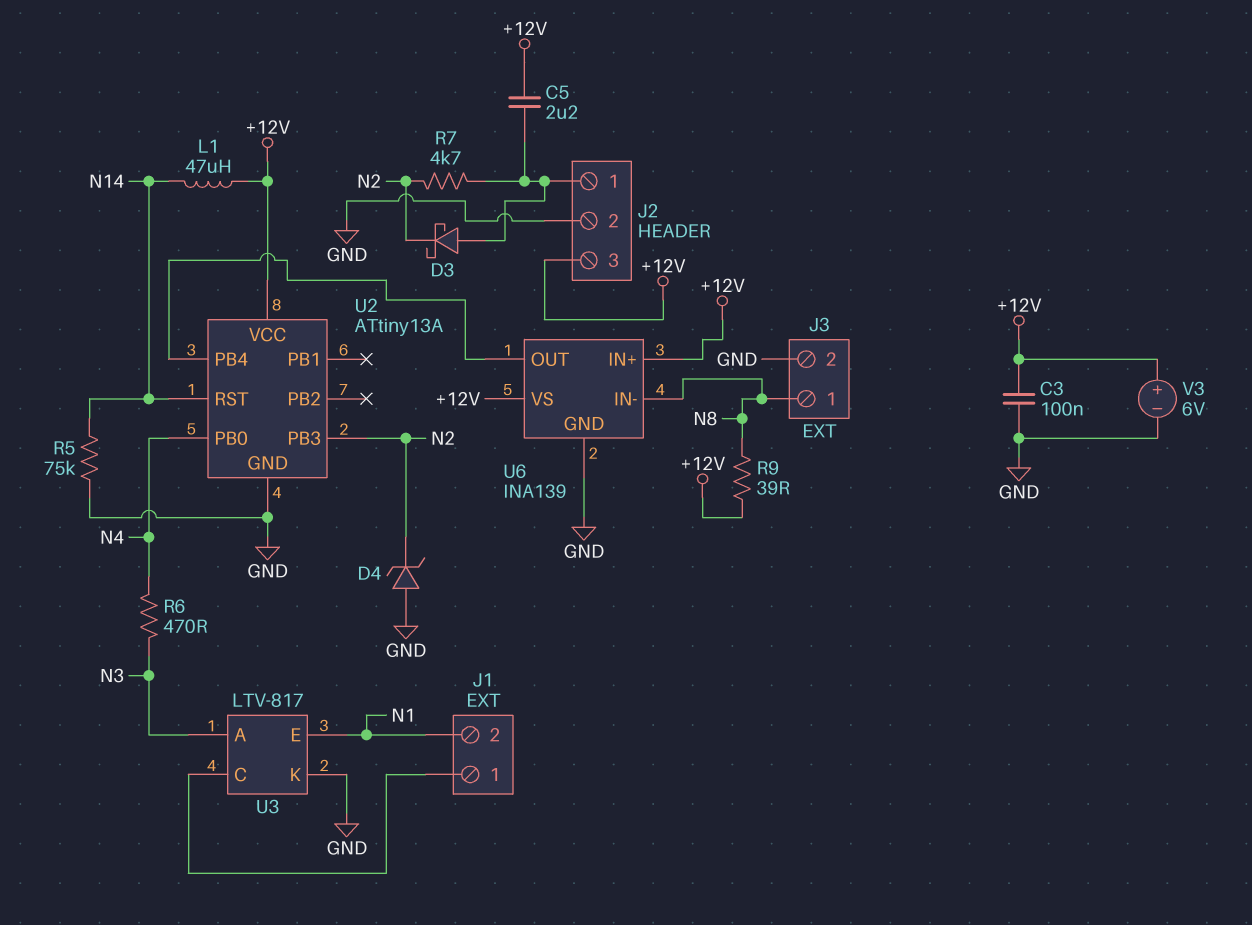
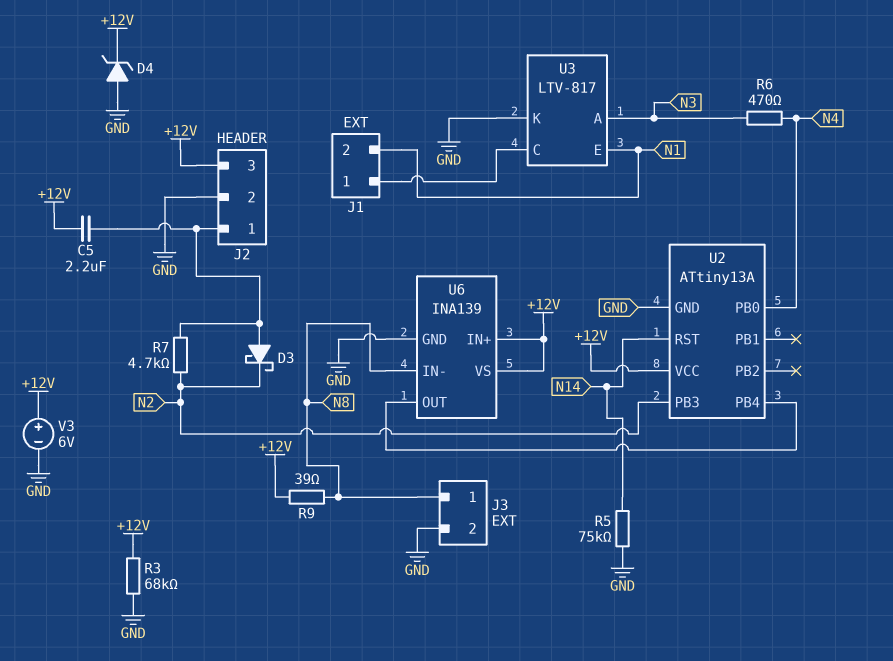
C3: 100nF (+12V, GND) -> none
D4: zener (A GND, K N2) -> zener (A GND, K +12V)
L1: 47uH (+12V, N14) -> none
R3: none -> 68k (+12V, GND)

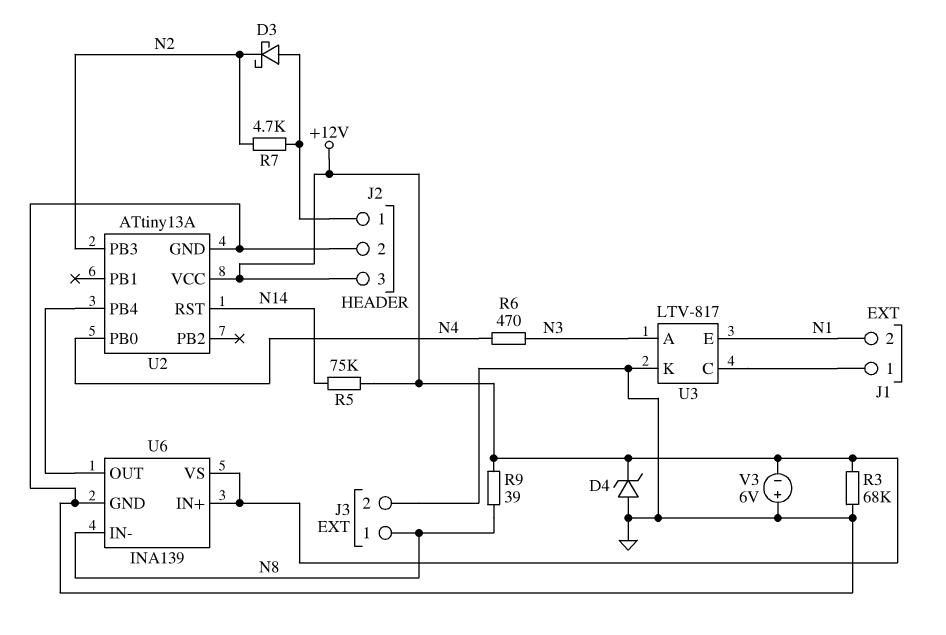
C5: 2.2uF (+12V, J2/1) -> none
R5: 75k (GND, N14) -> 75k (+12V, N14)
V3: 6V (plus +12V, minus GND) -> 6V (plus GND, minus +12V)

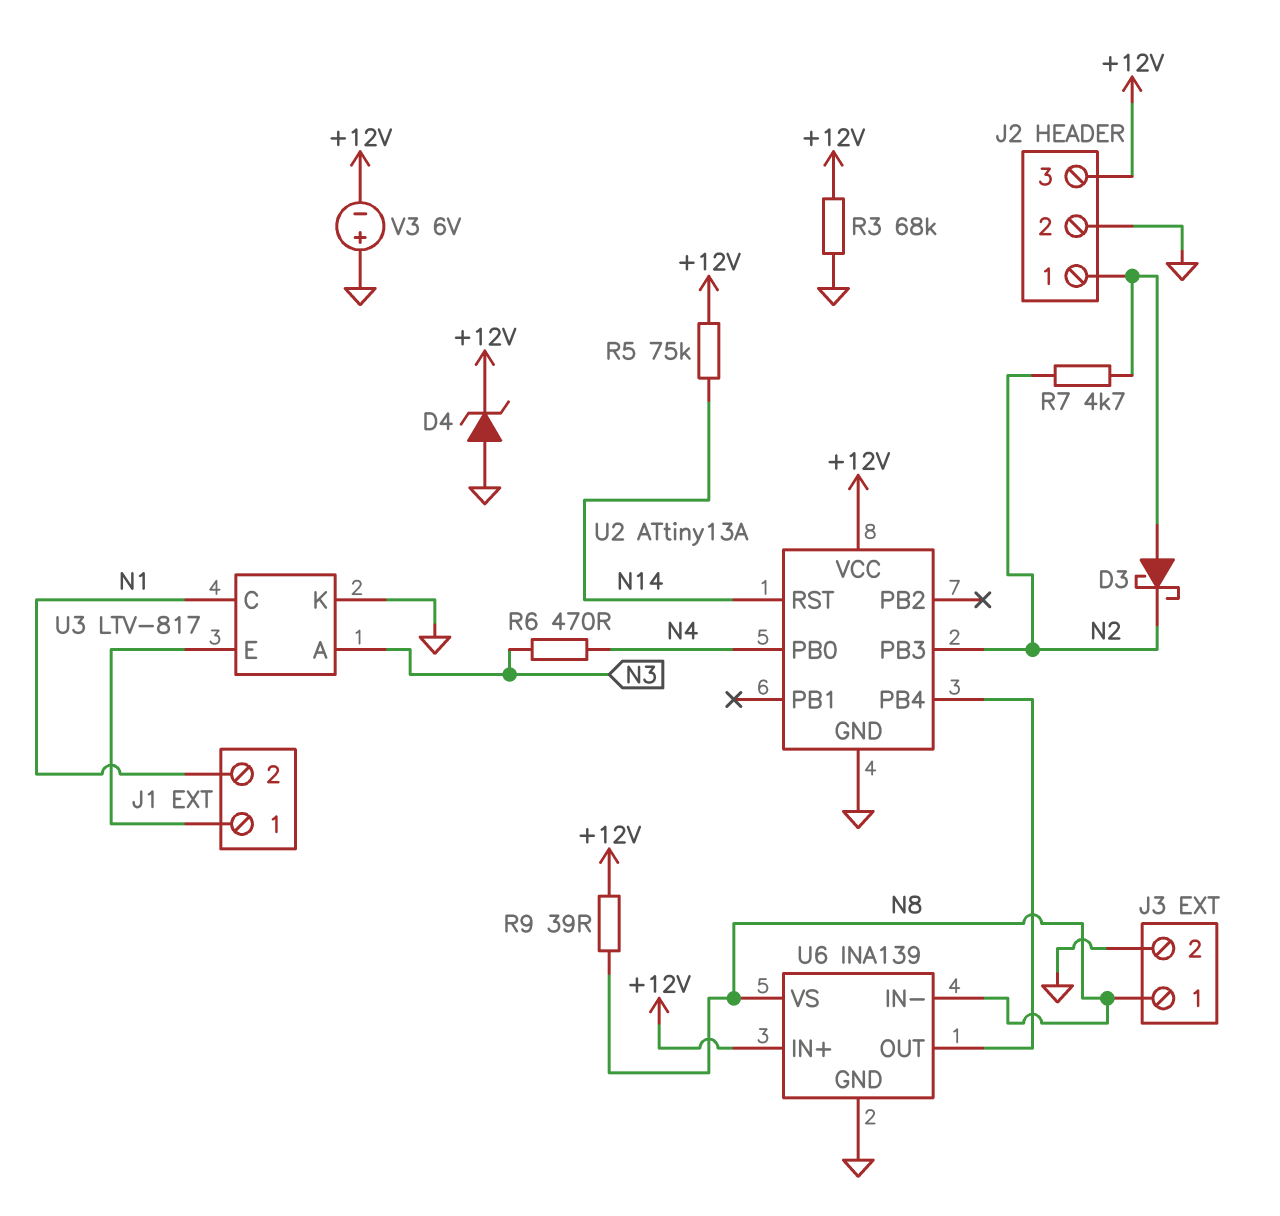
U3 pin C: J1/1 -> N1
U3 pin E: N1 -> J1/1
U6 pin VS: +12V -> N8

